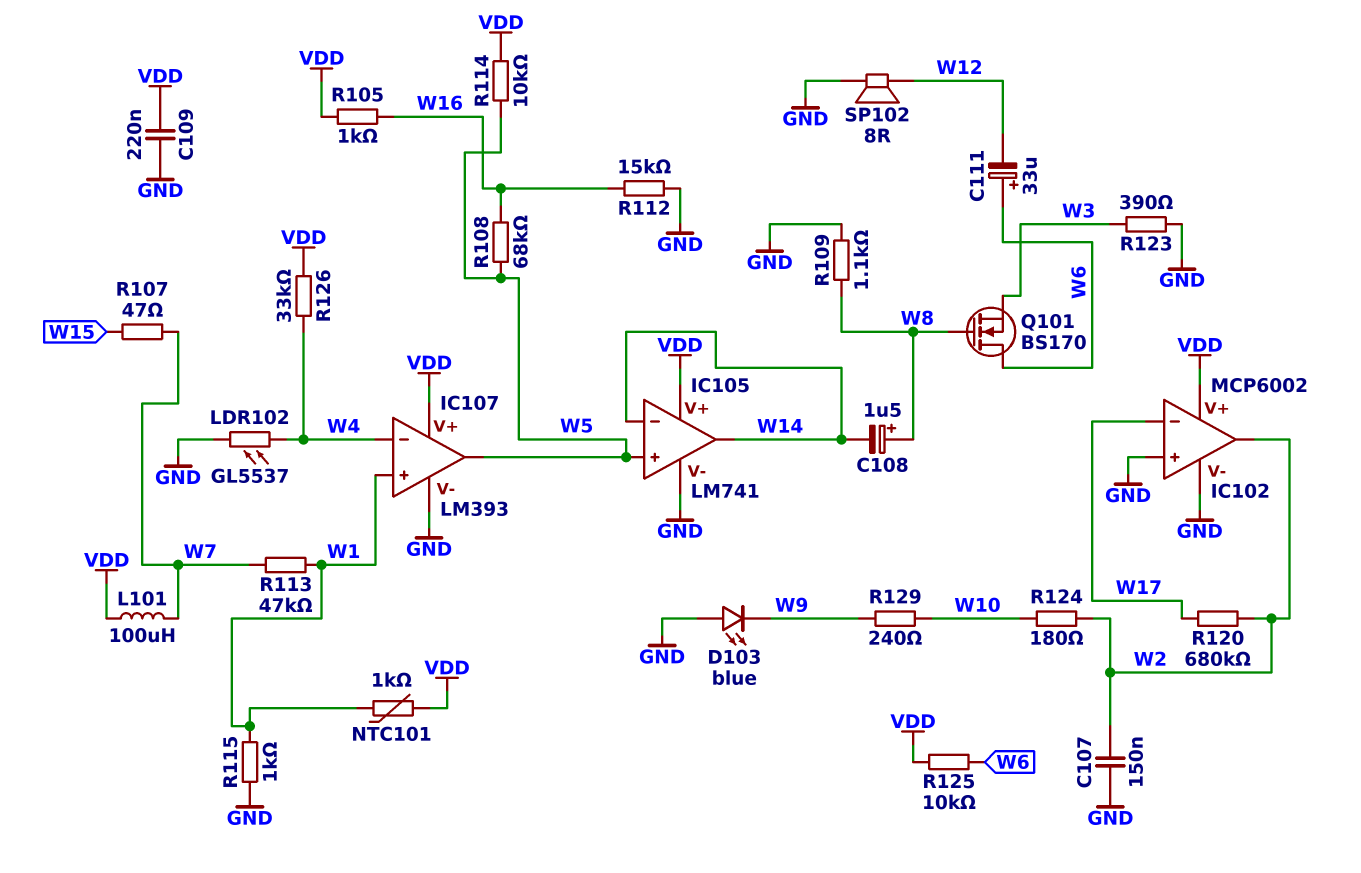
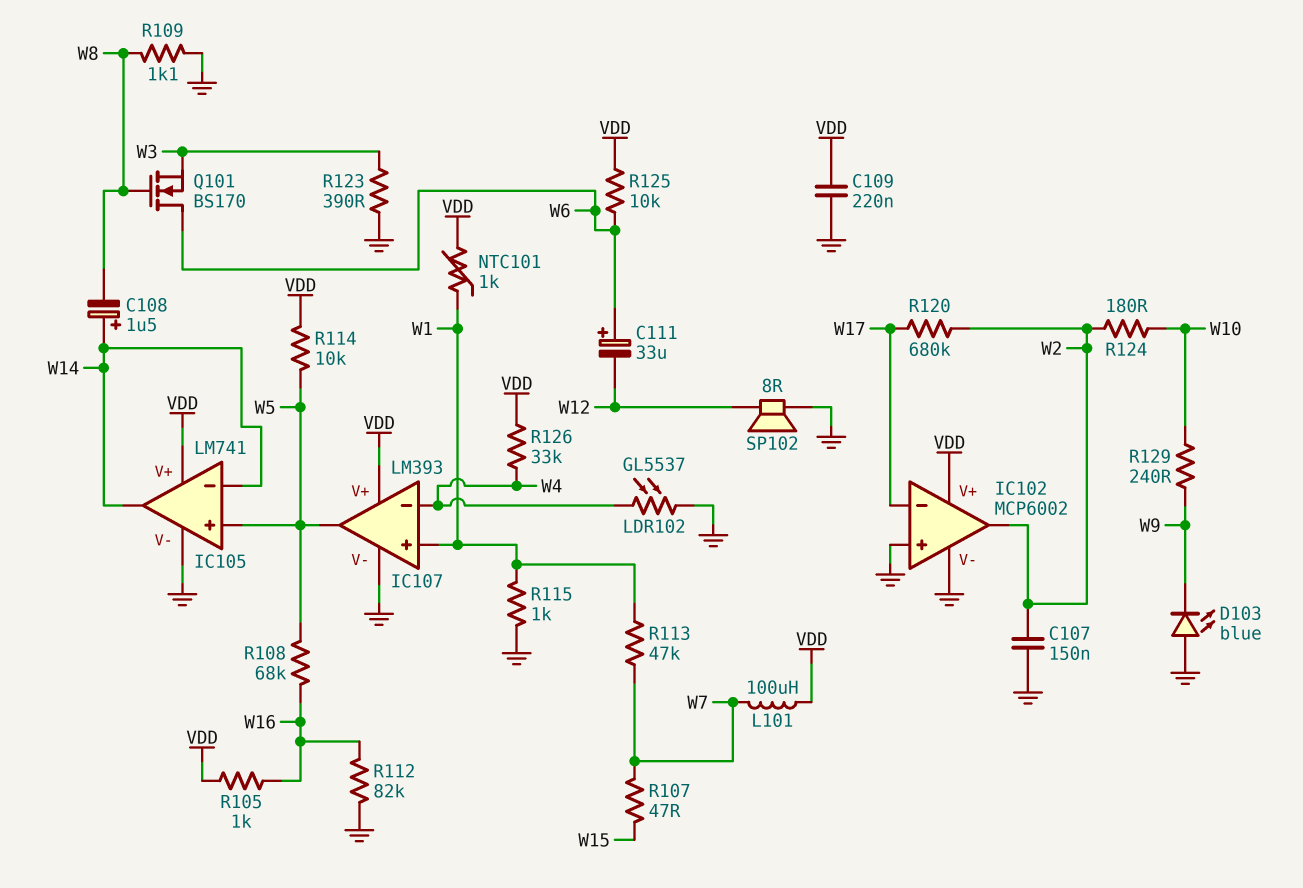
C108: 1.5uF (plus W8, minus W14) -> 1.5uF (plus W14, minus W8)
R112: 15k (GND, W16) -> 82k (GND, W16)

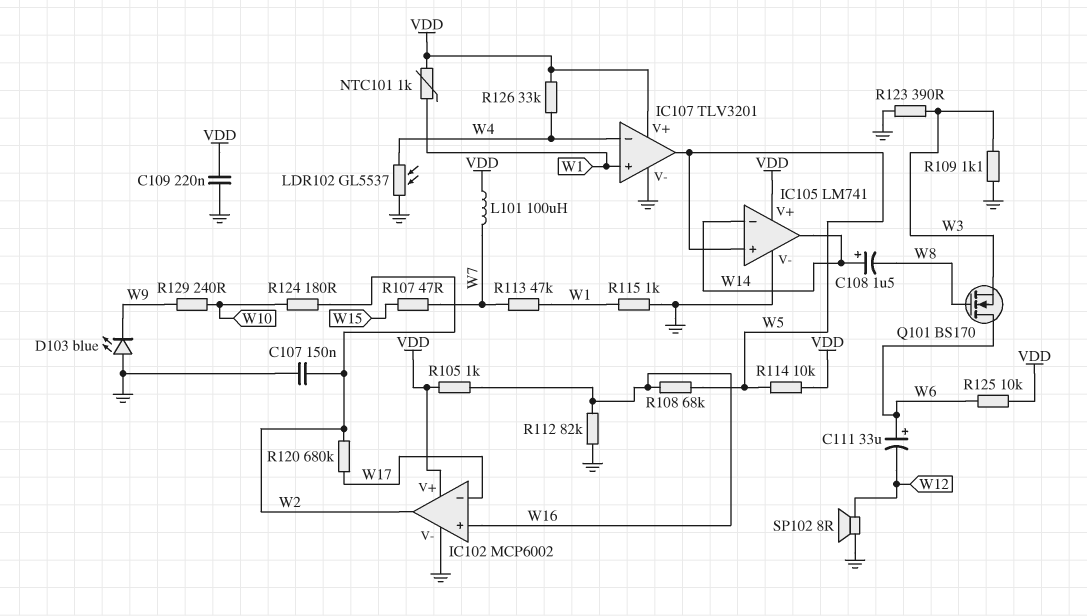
IC102 pin in+: GND -> W16
IC107: LM393 -> TLV3201
R109: 1.1k (GND, W8) -> 1.1k (GND, W3)

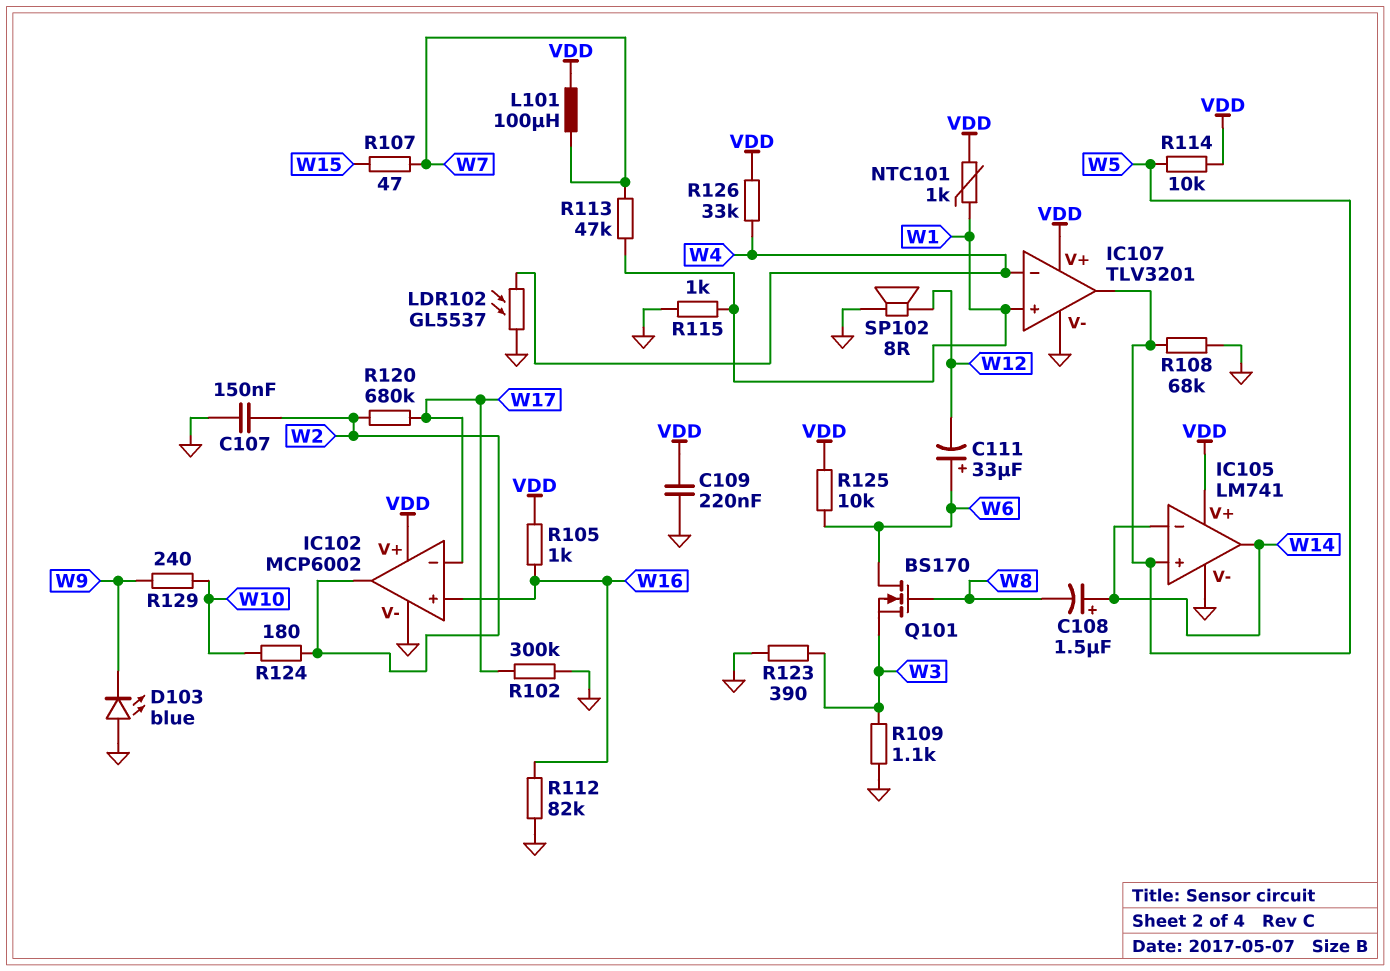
R102: none -> 300k (GND, W17)
R108: 68k (W5, W16) -> 68k (GND, W5)

